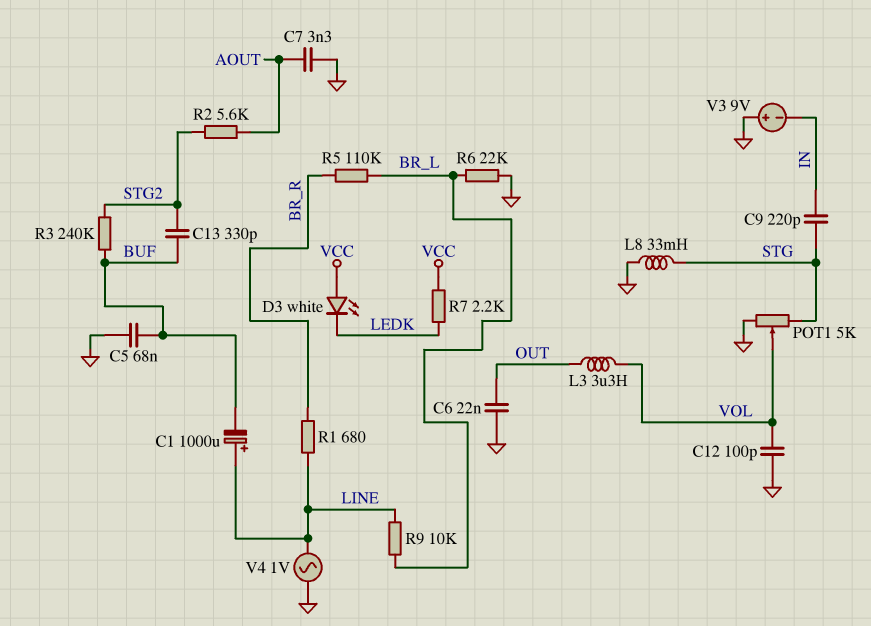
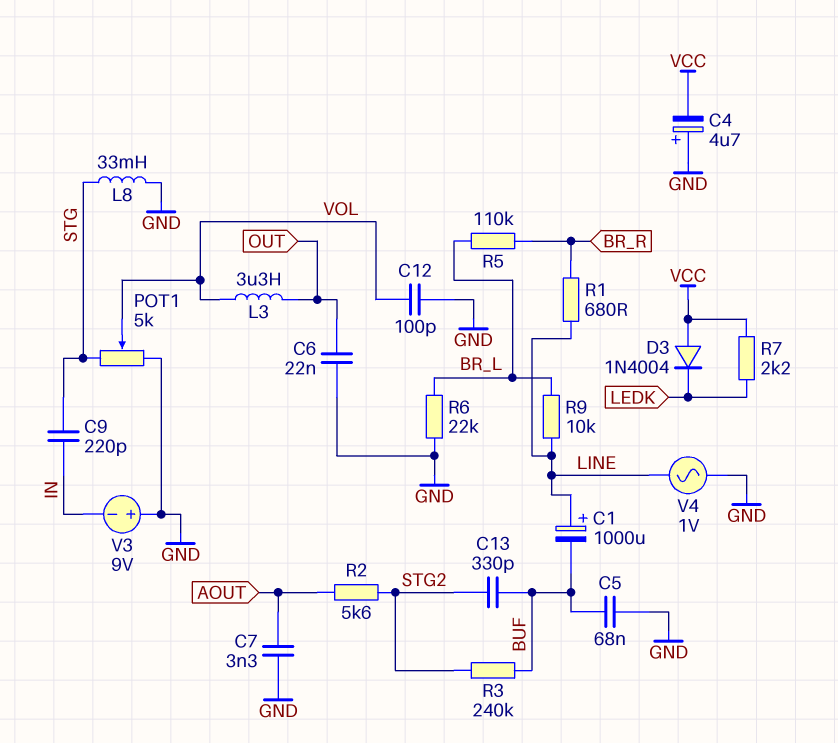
C4: none -> 4.7uF (plus GND, minus VCC)
D3: LED white (A VCC, K LEDK) -> diode 1N4004 (A VCC, K LEDK)

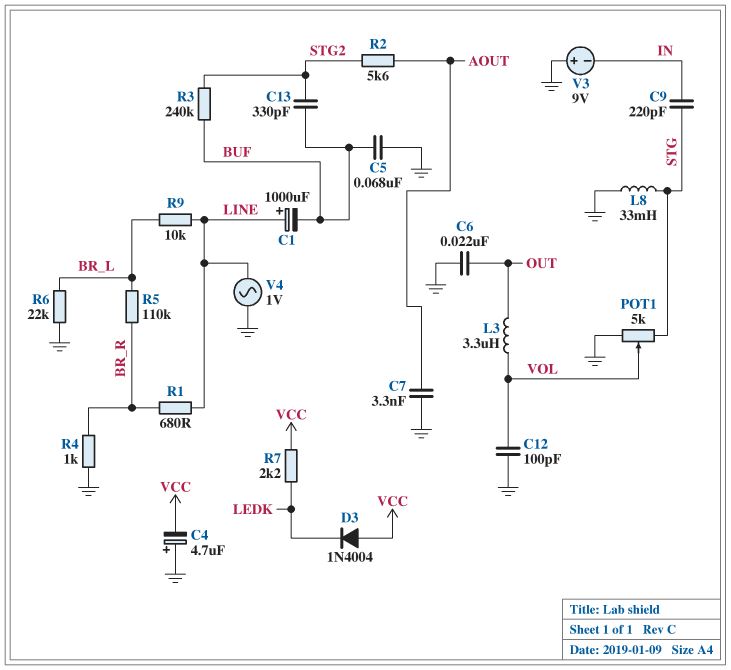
R4: none -> 1k (BR_R, GND)

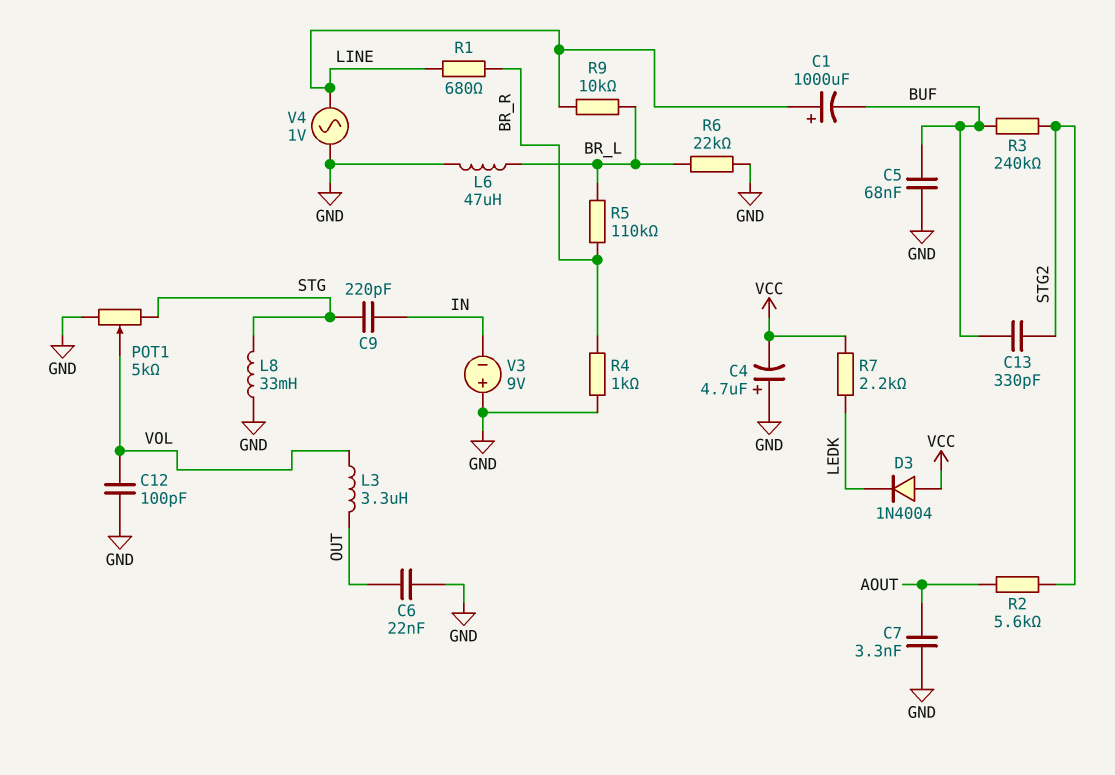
L6: none -> 47uH (BR_L, GND)

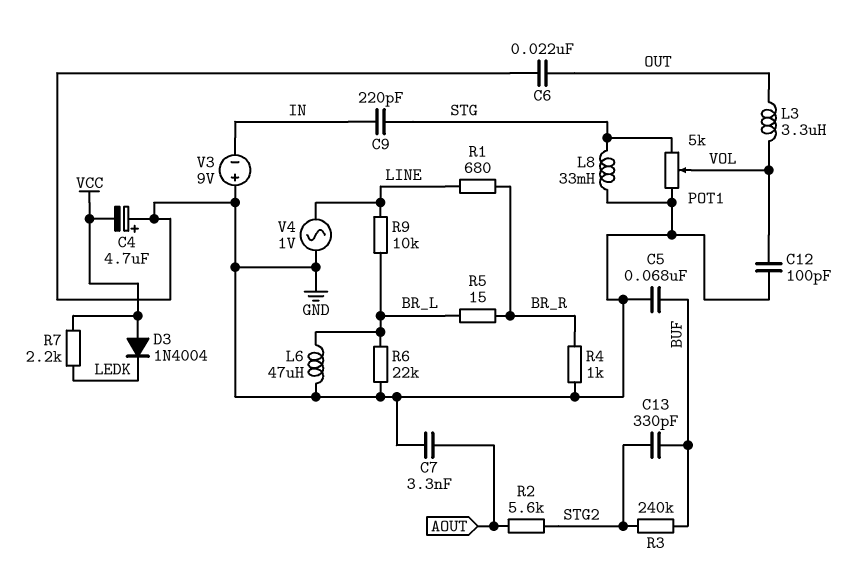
C1: 1000uF (plus LINE, minus BUF) -> none
R5: 110k (BR_L, BR_R) -> 15 (BR_L, BR_R)

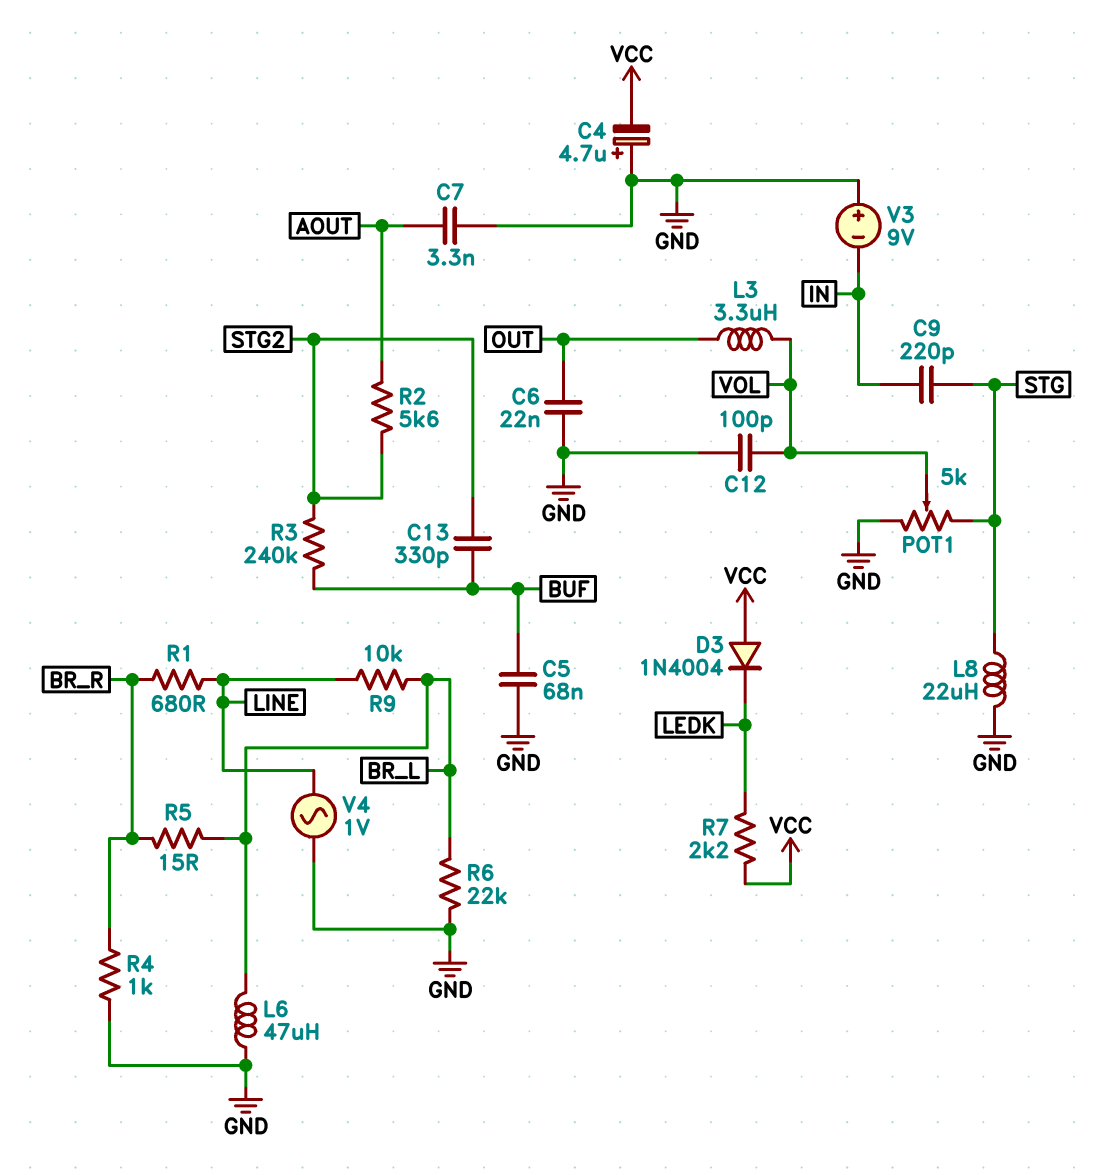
L8: 33mH (GND, STG) -> 22uH (GND, STG)

